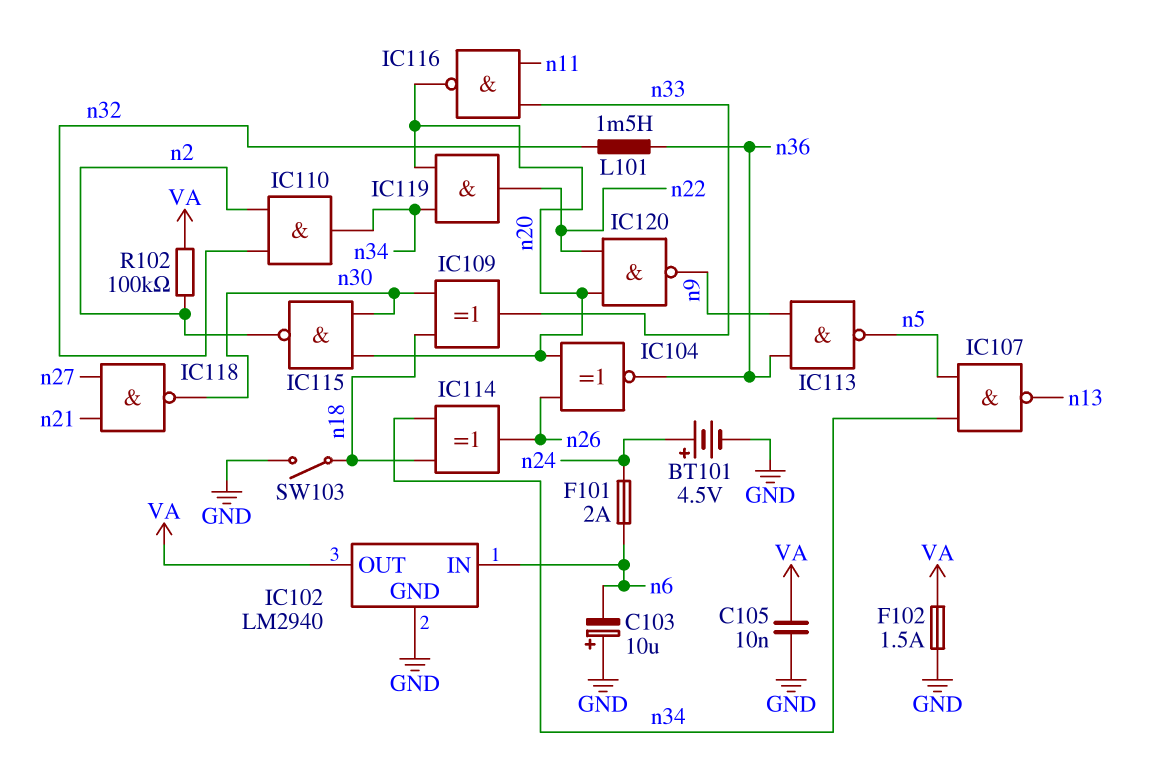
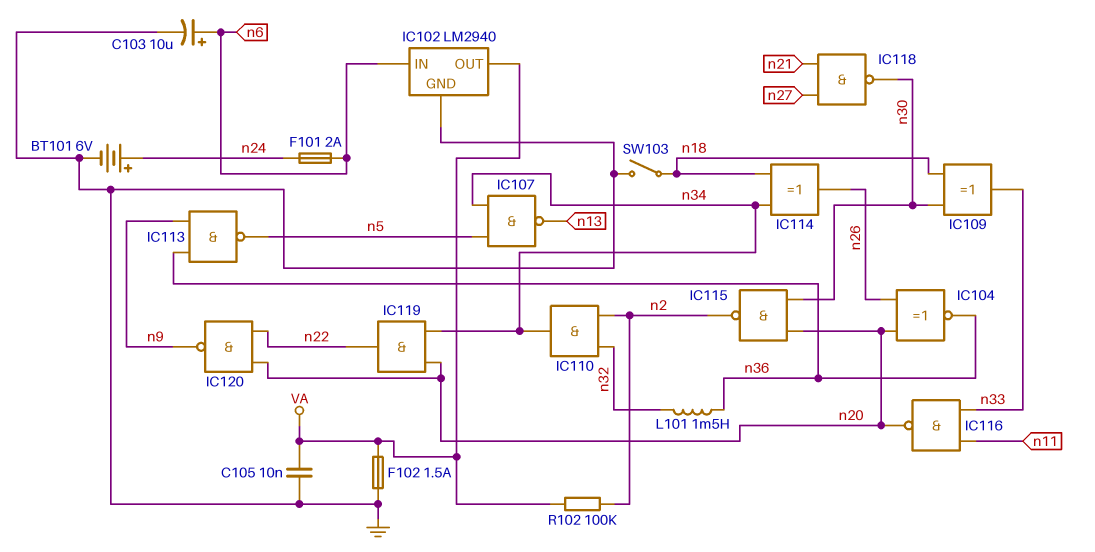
BT101: 4.5V (plus n24, minus GND) -> 6V (plus n24, minus GND)
C103: 10uF (plus GND, minus n6) -> 10uF (plus n6, minus GND)

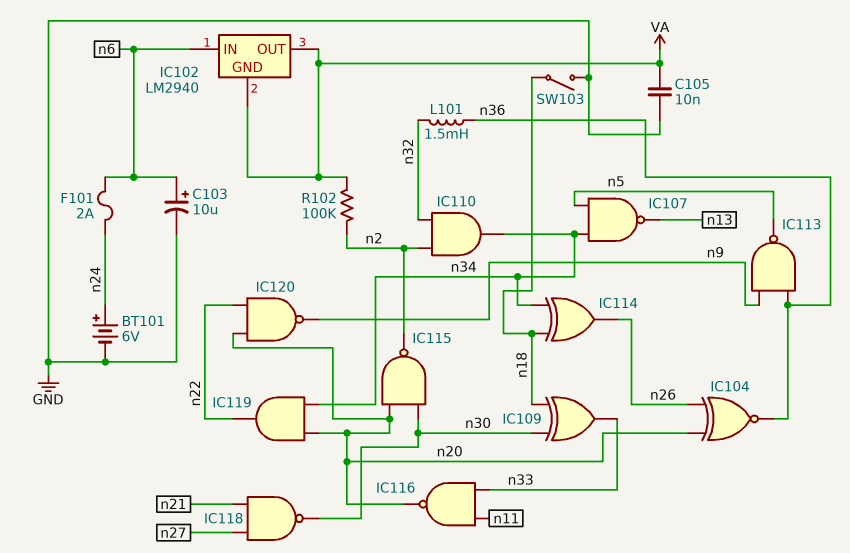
F102: 1.5A (GND, VA) -> none
IC102 pin GND: GND -> VA

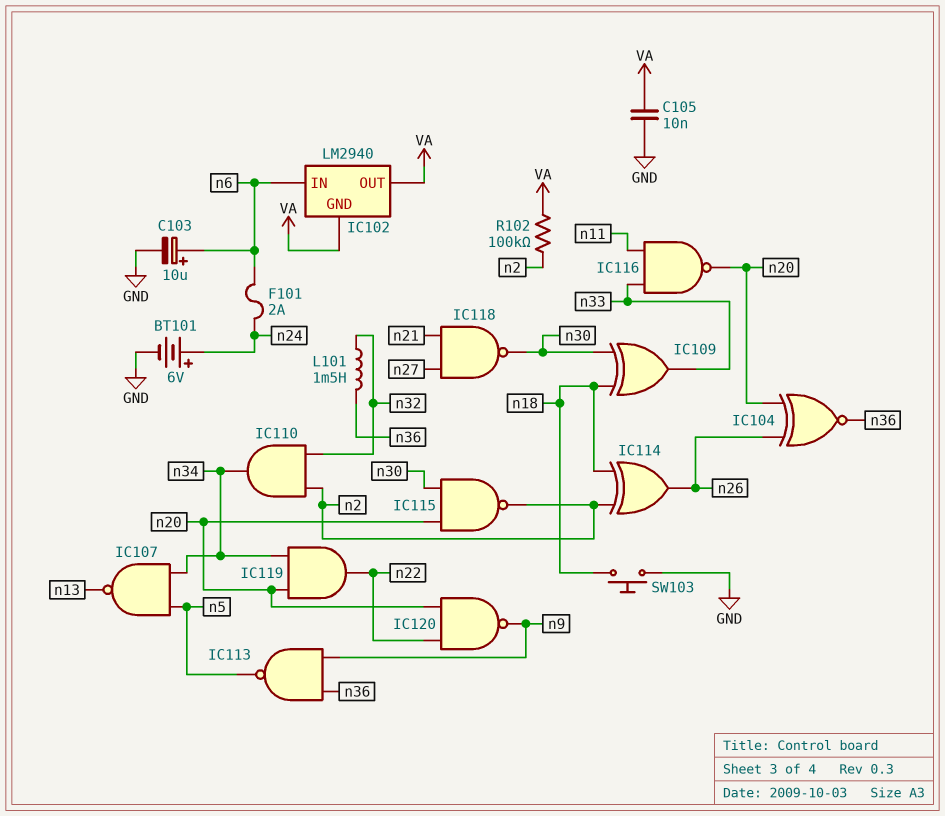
IC114: XOR (in n18, in n34, out n26) -> XOR (in n2, in n18, out n26)
SW103: switch (GND, n18) -> button (GND, n18)

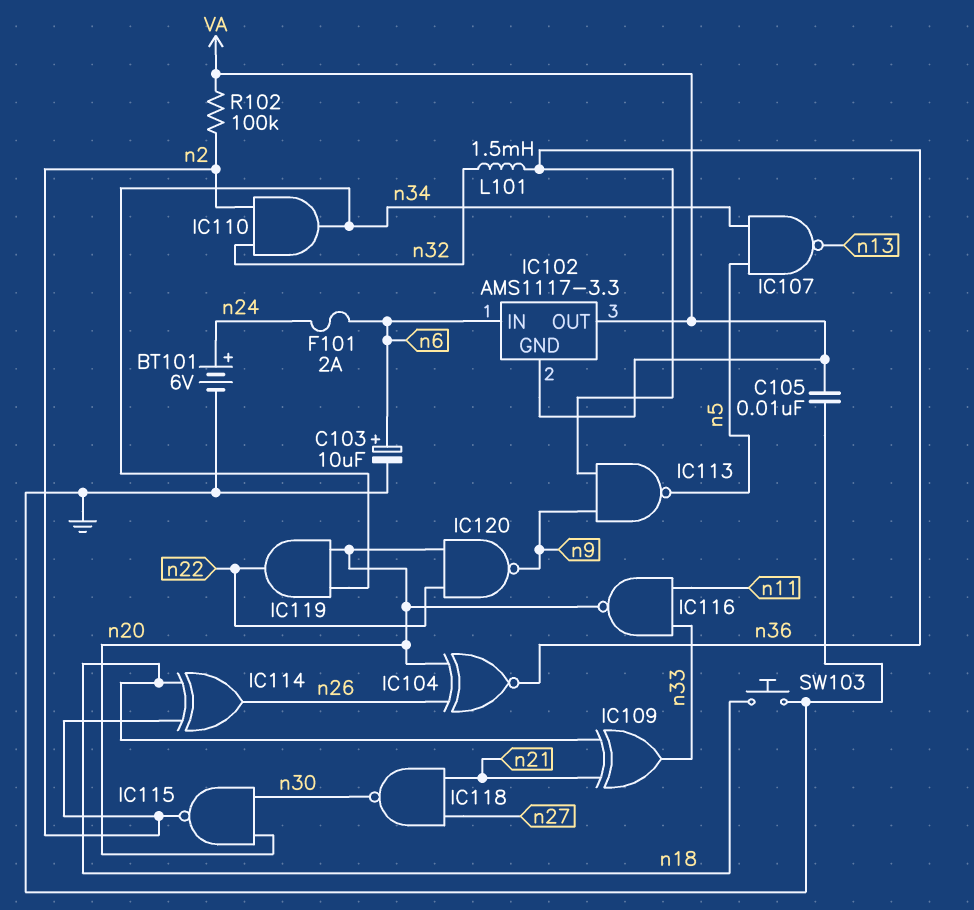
IC102: LM2940 -> AMS1117-3.3
IC109: XOR (in n18, in n30, out n33) -> XOR (in n18, in n21, out n33)

